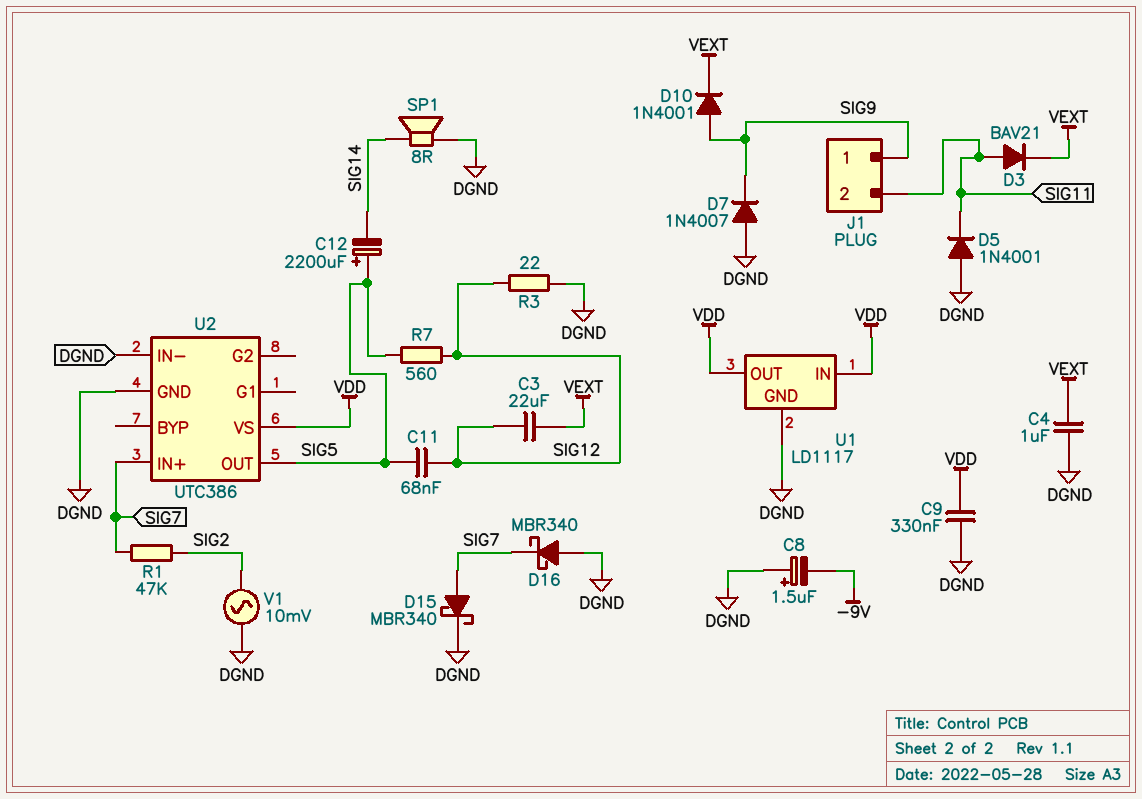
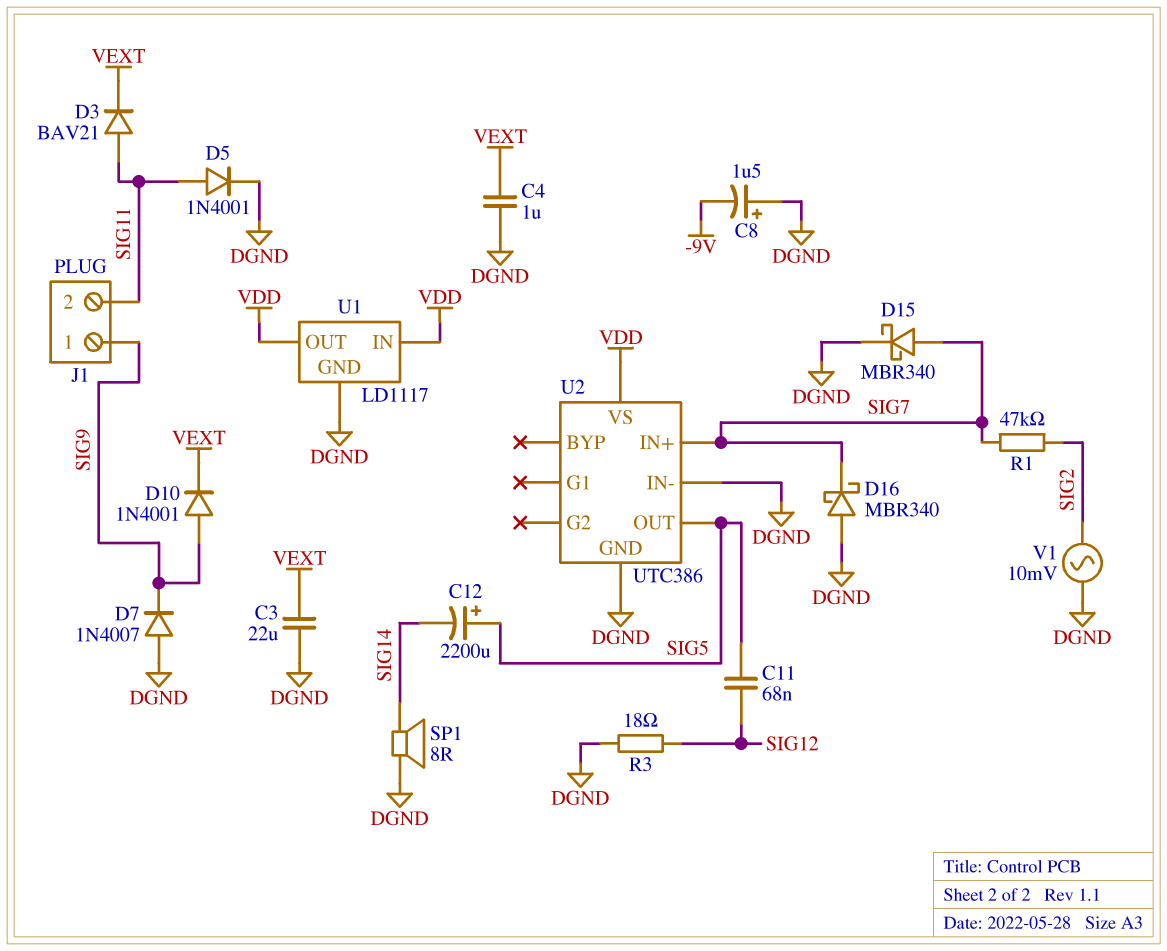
C3: 22uF (SIG12, VEXT) -> 22uF (DGND, VEXT)
C9: 330nF (DGND, VDD) -> none
D5: diode 1N4001 (A DGND, K SIG11) -> diode 1N4001 (A SIG11, K DGND)
R3: 22 (DGND, SIG12) -> 18 (DGND, SIG12)
R7: 560 (SIG5, SIG12) -> none

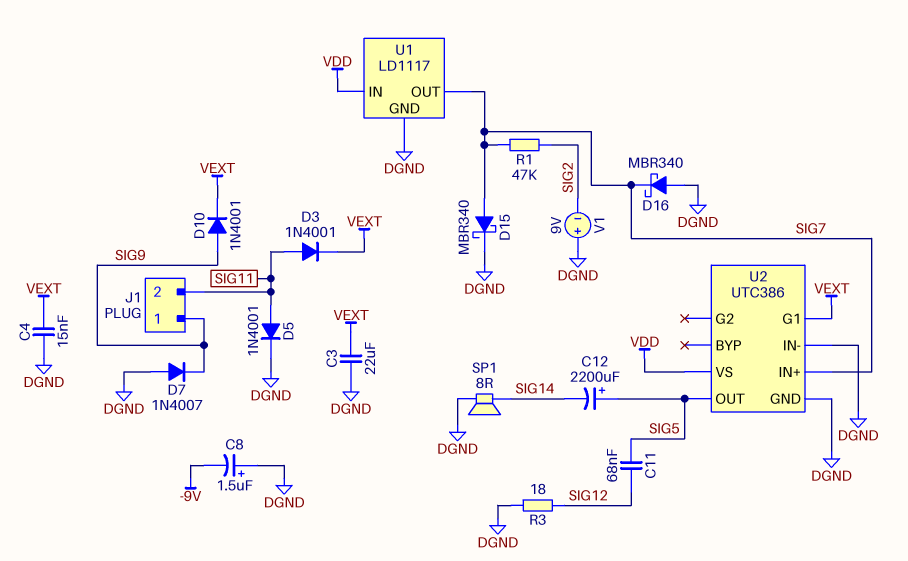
C4: 1uF (DGND, VEXT) -> 15nF (DGND, VEXT)
D3: diode BAV21 (A SIG11, K VEXT) -> diode 1N4001 (A SIG11, K VEXT)
U1 pin OUT: VDD -> SIG7
U2 pin G1: none -> VEXT
V1: AC 10mV (DGND, SIG2) -> 9V (plus DGND, minus SIG2)

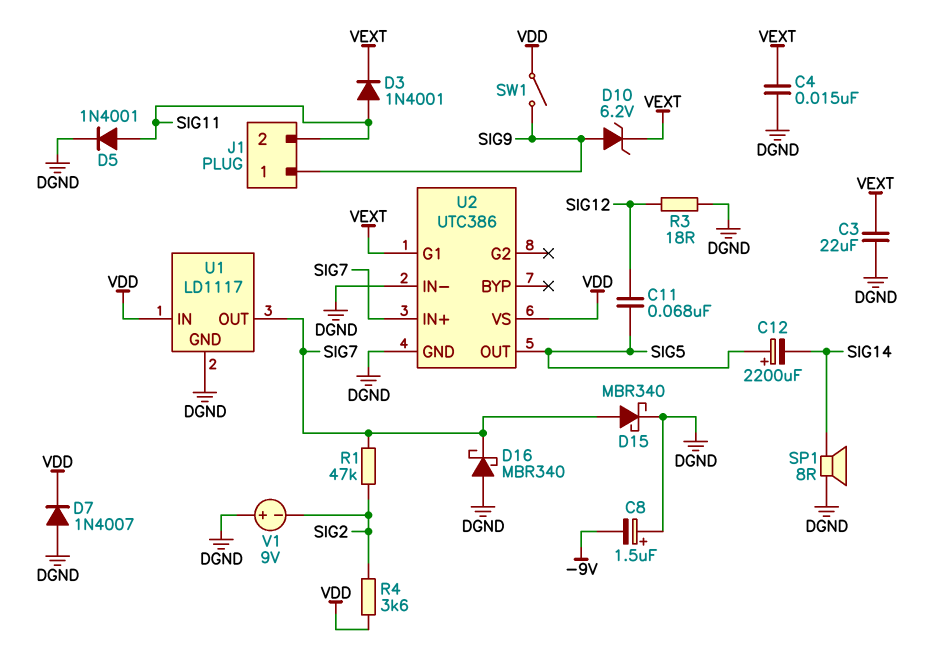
D7: diode 1N4007 (A DGND, K SIG9) -> diode 1N4007 (A DGND, K VDD)
D10: diode 1N4001 (A SIG9, K VEXT) -> zener 6.2V (A SIG9, K VEXT)
R4: none -> 3.6k (SIG2, VDD)
SW1: none -> switch (SIG9, VDD)

